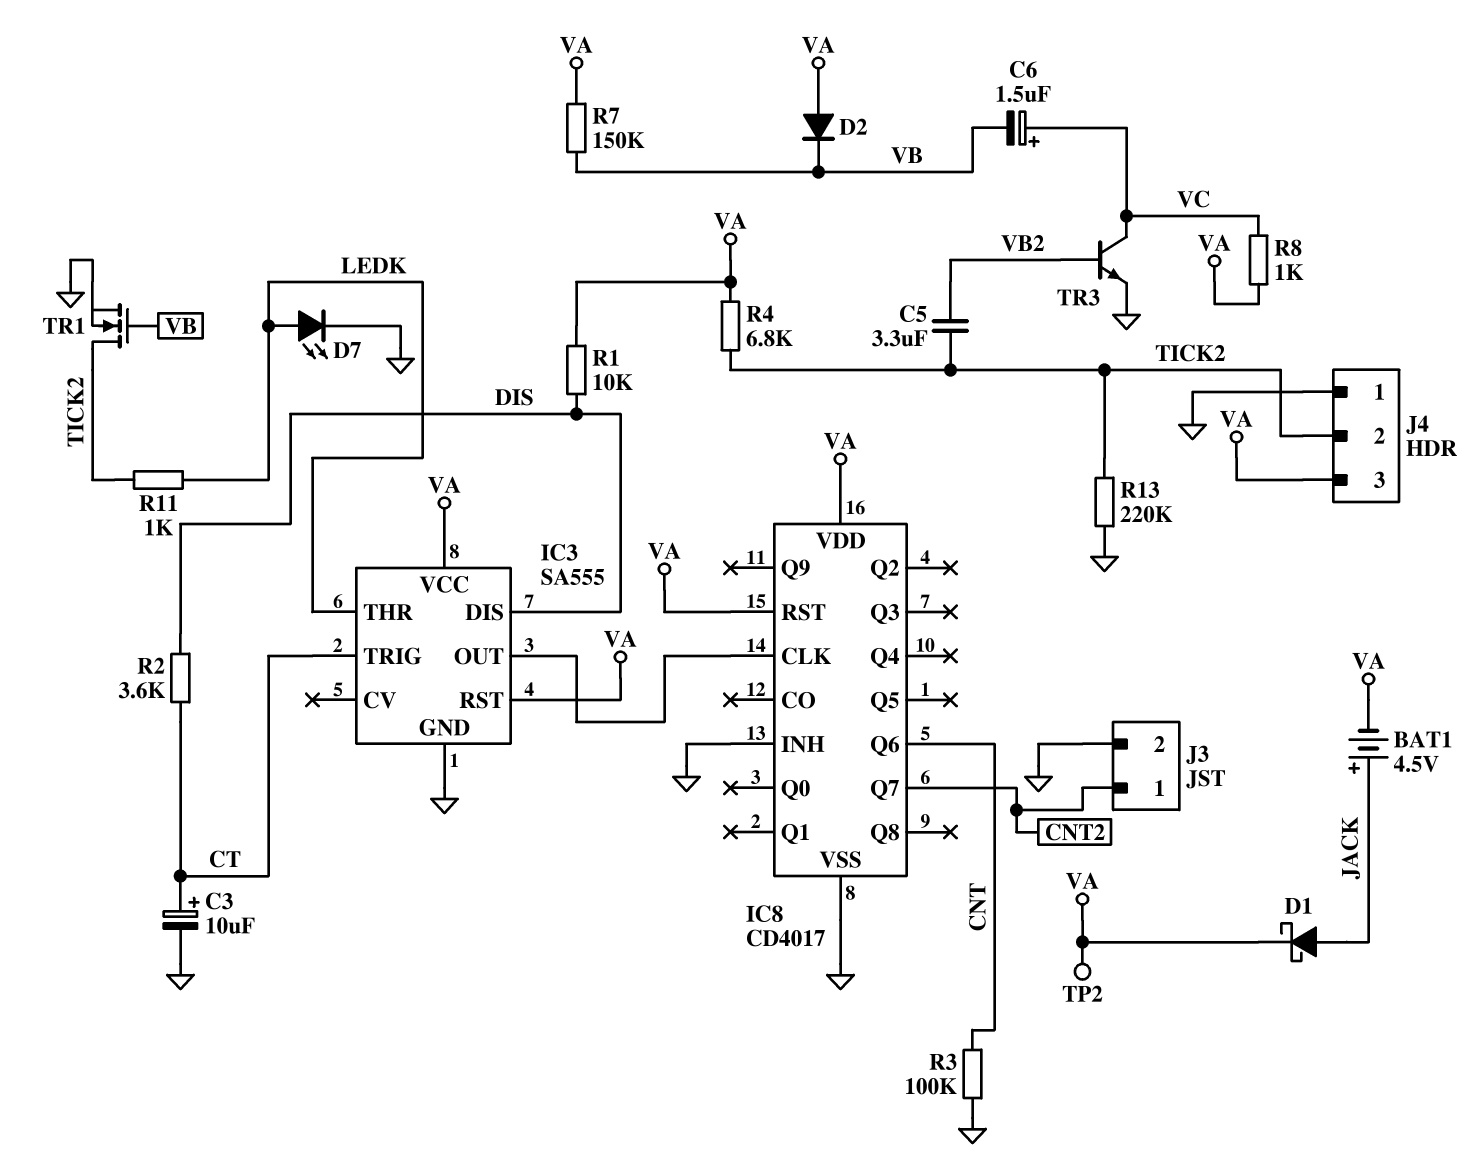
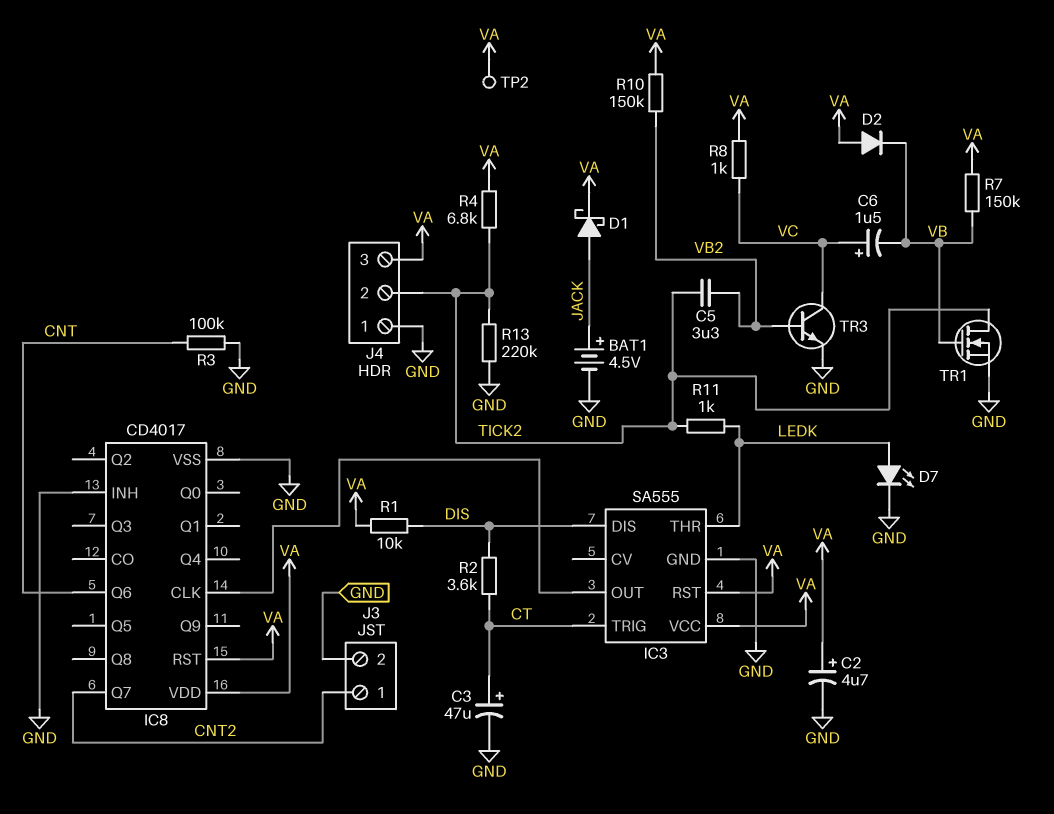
BAT1: 4.5V (plus JACK, minus VA) -> 4.5V (plus JACK, minus GND)
C2: none -> 4.7uF (plus VA, minus GND)
C3: 10uF (plus CT, minus GND) -> 47uF (plus CT, minus GND)
R10: none -> 150k (VA, VB2)

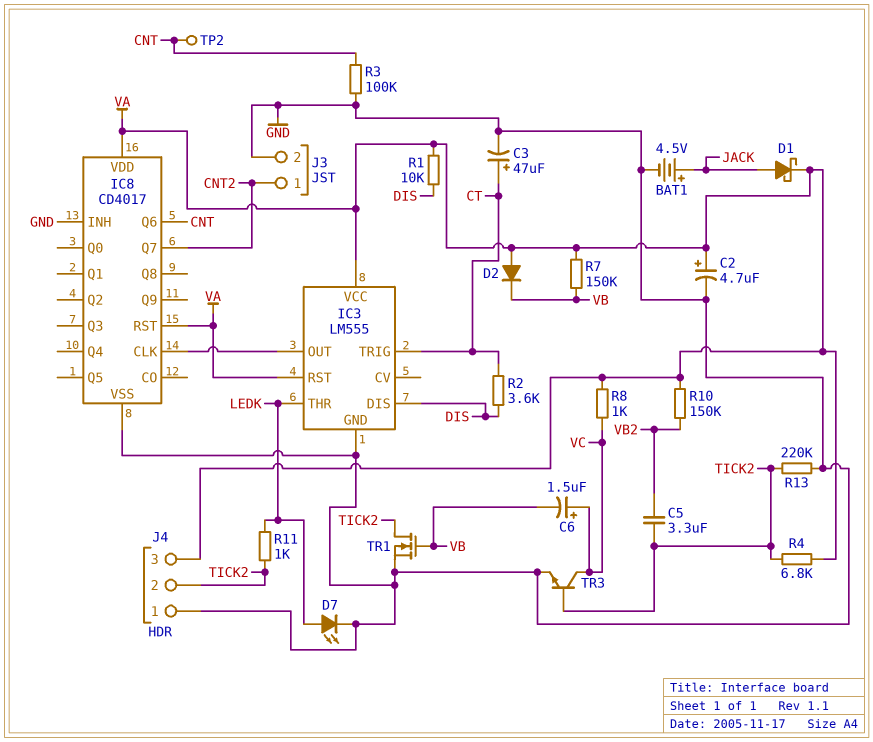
IC3: SA555 -> LM555
TP2: test point (VA) -> test point (CNT)
TR3: NPN (B VB2, C VC, E GND) -> NPN (B TICK2, C VC, E GND)

